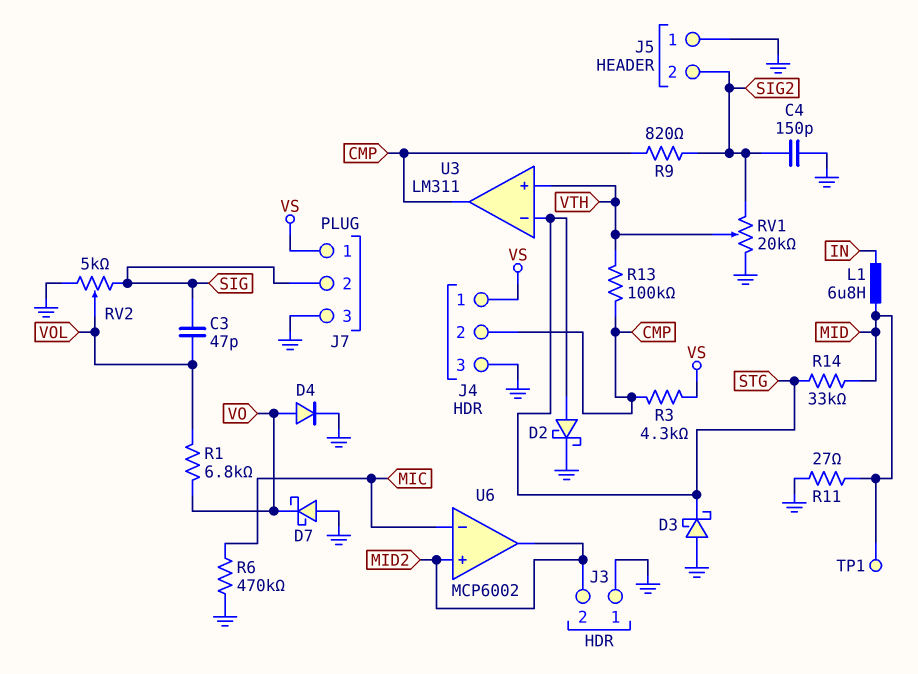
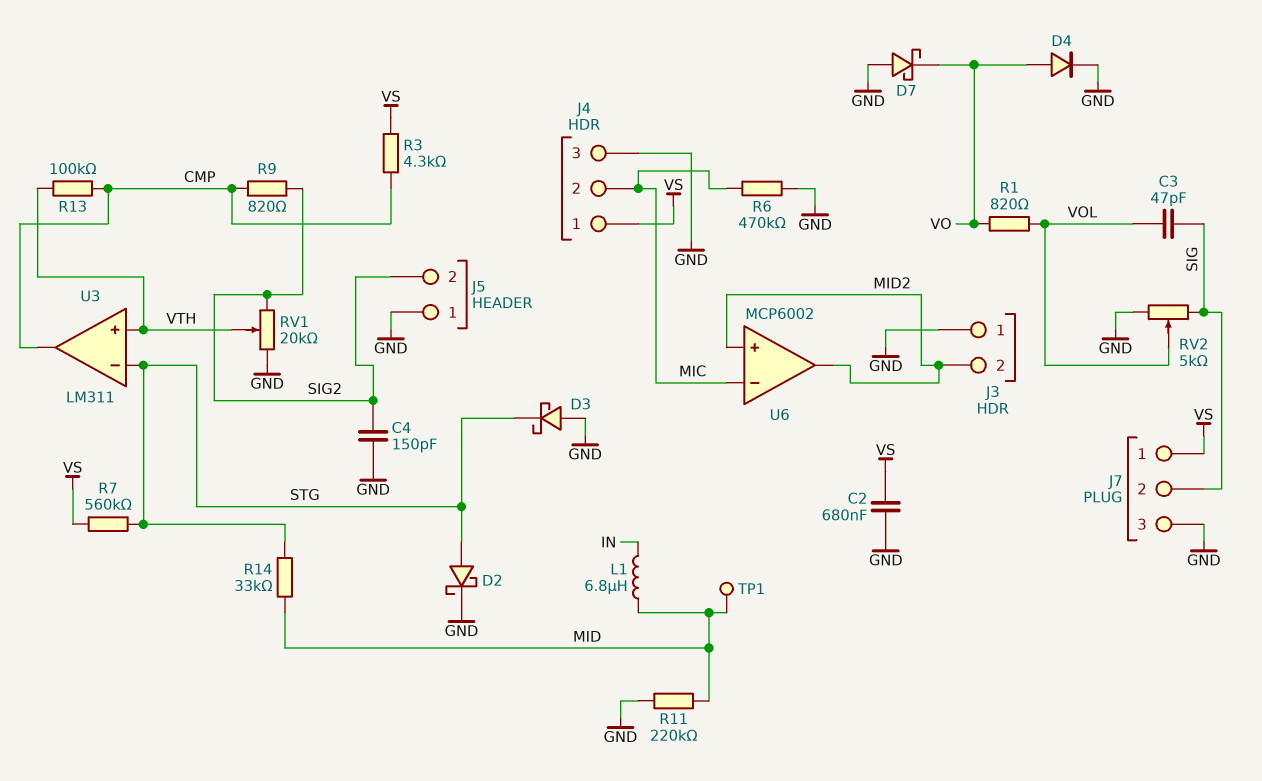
C2: none -> 680nF (GND, VS)
J4 pin 2: CMP -> MIC
R1: 6.8k (VO, VOL) -> 820 (VO, VOL)
R7: none -> 560k (STG, VS)
R11: 27 (GND, MID) -> 220k (GND, MID)

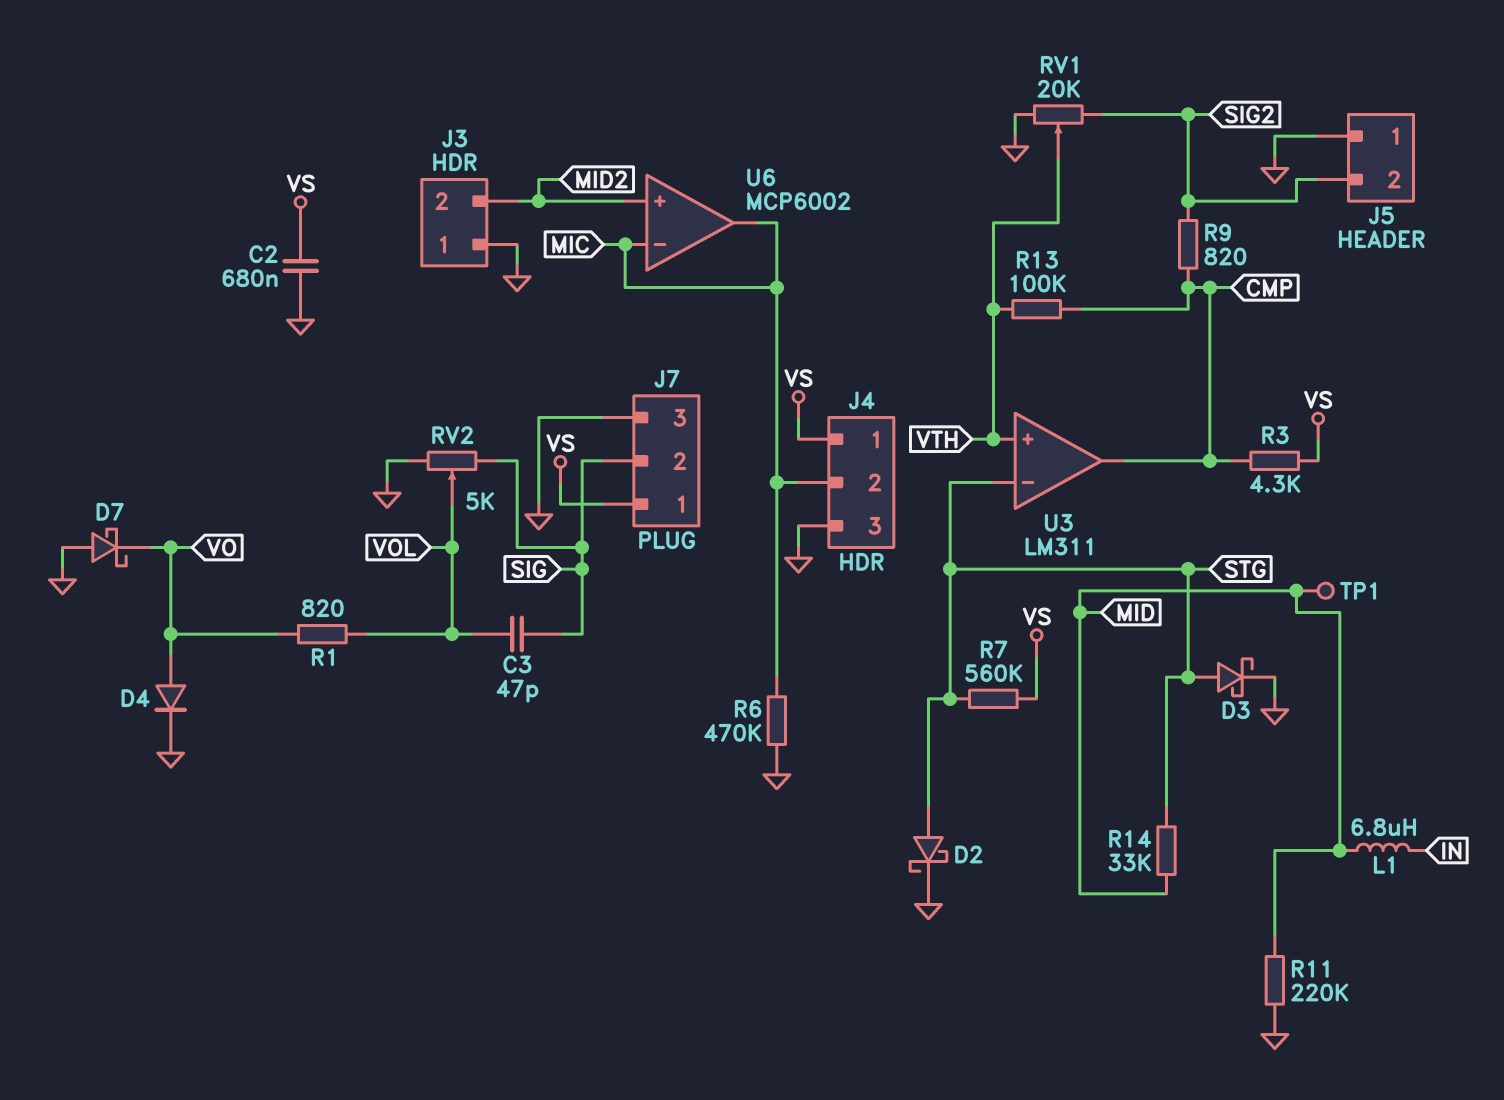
C4: 150pF (GND, SIG2) -> none
D3: schottky (A GND, K STG) -> schottky (A STG, K GND)
U6 pin out: MID2 -> MIC

